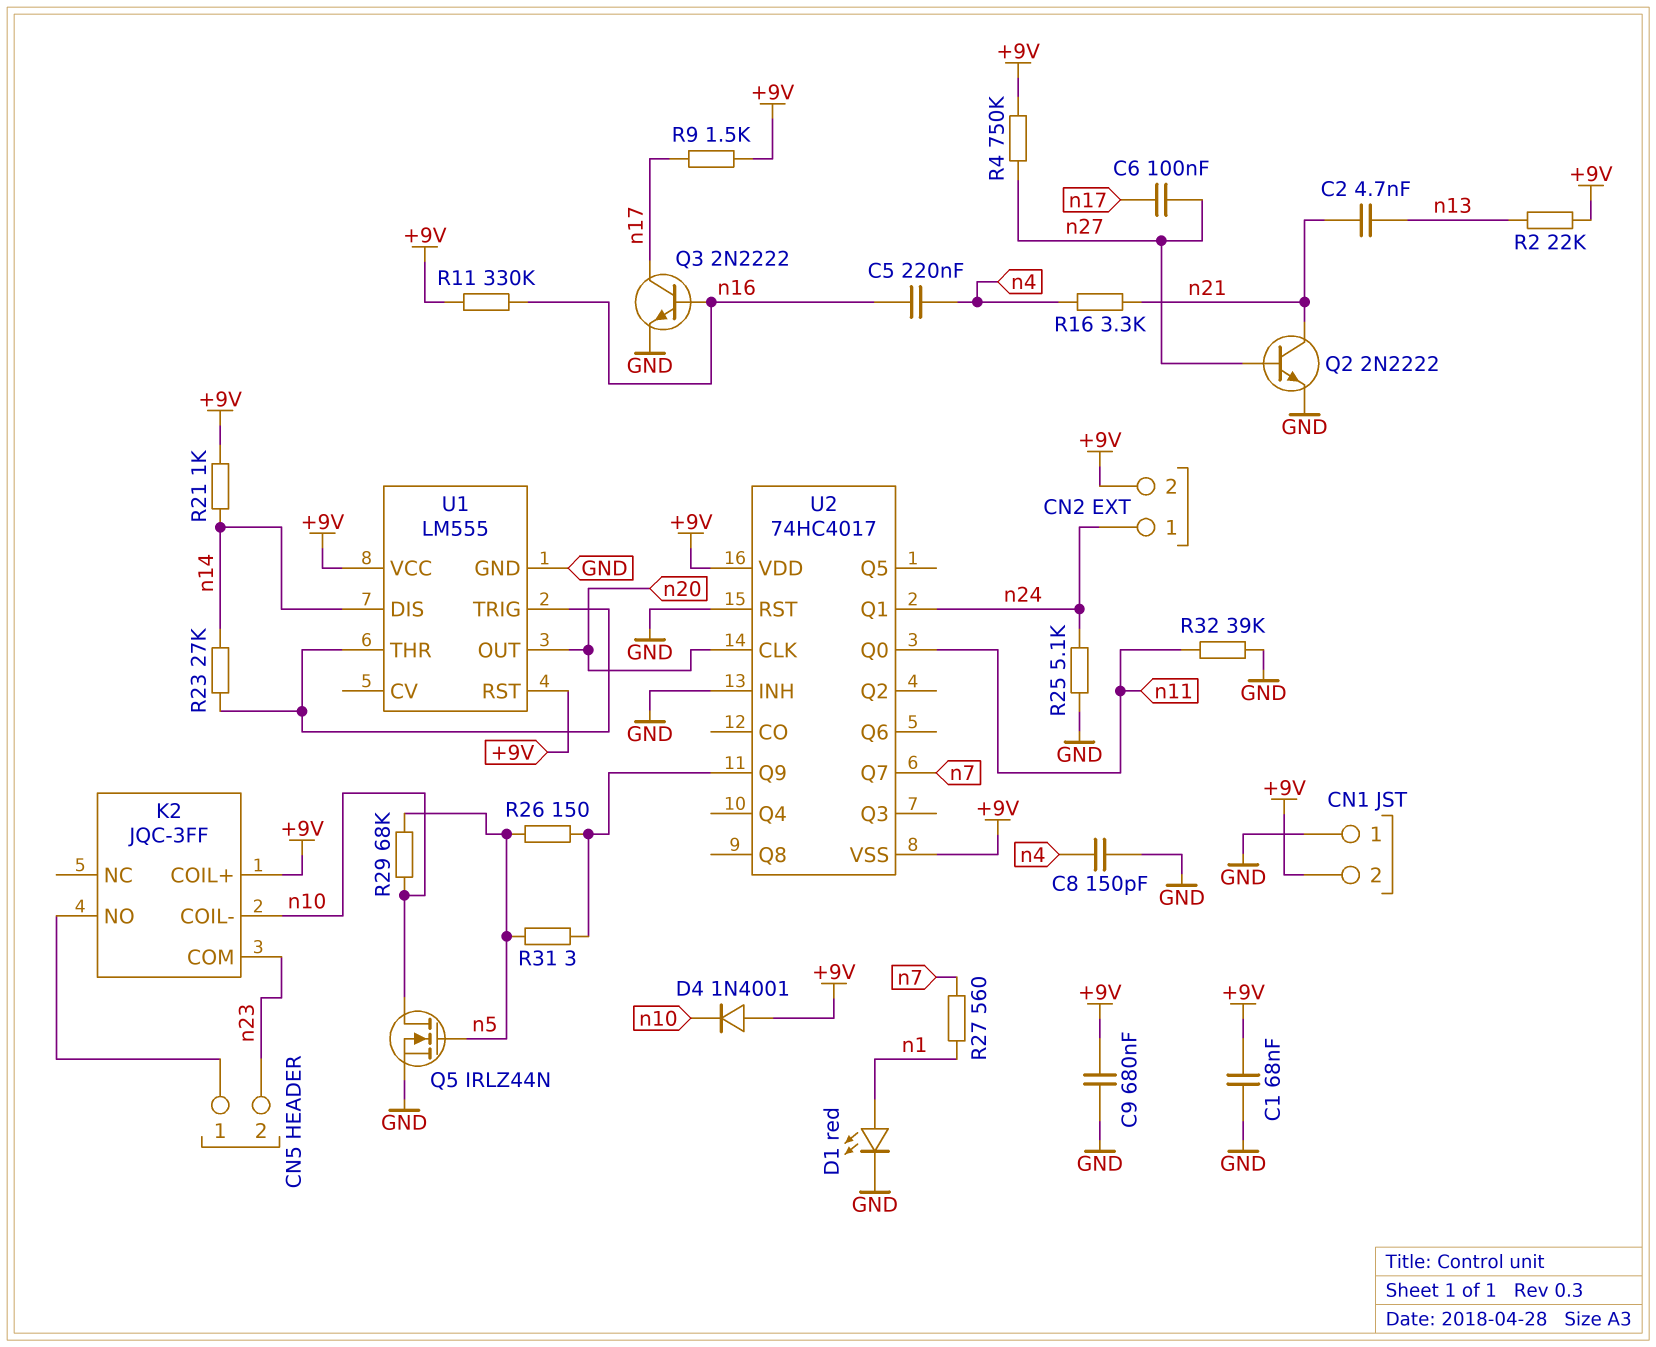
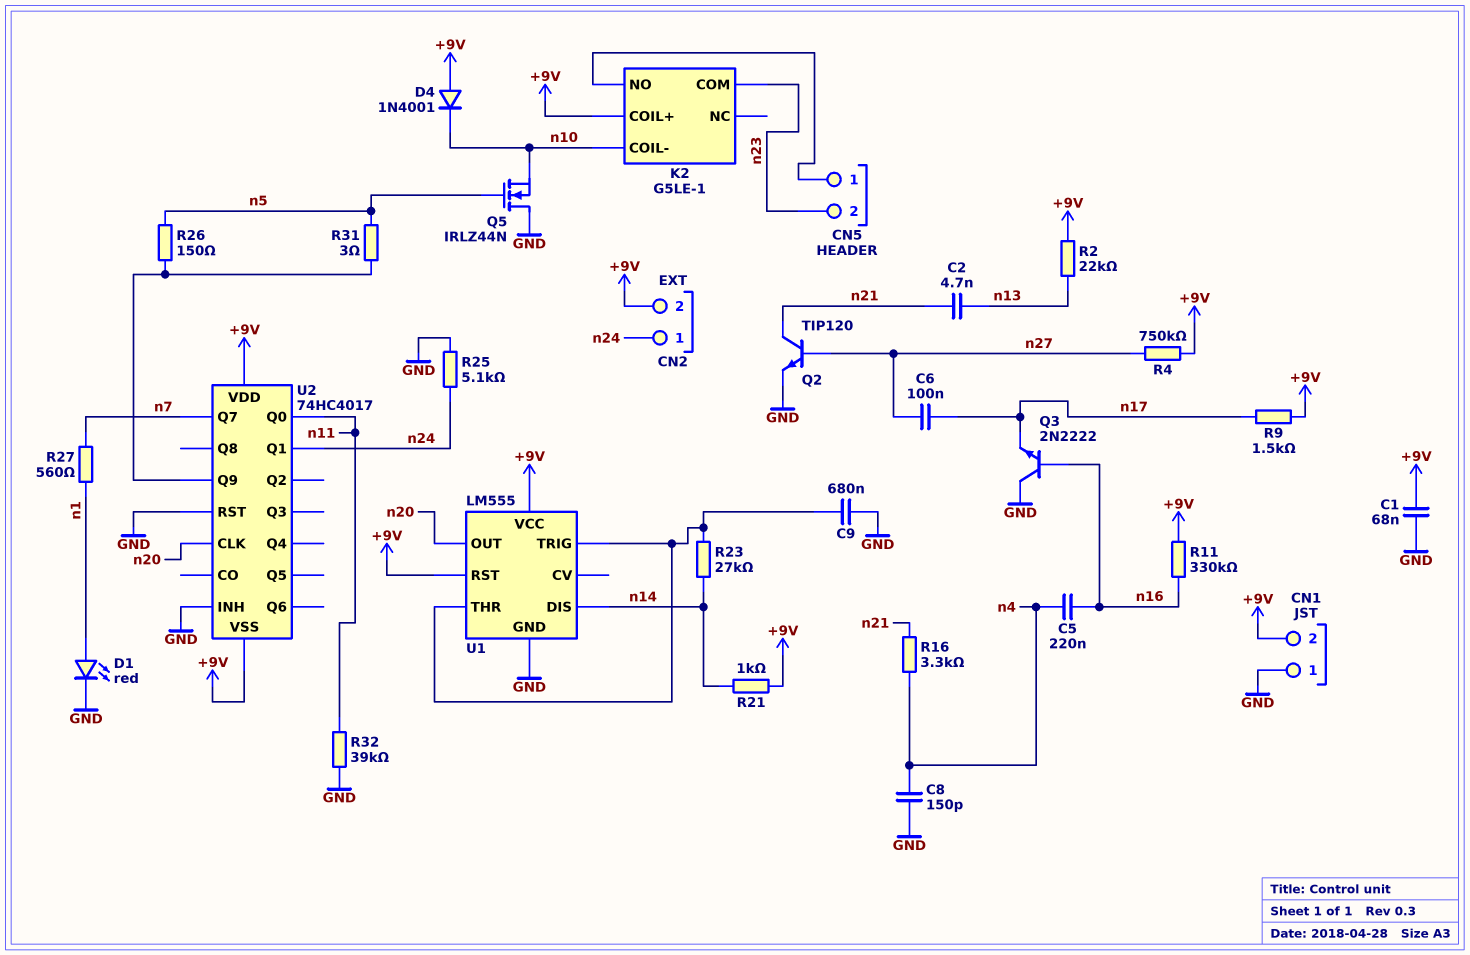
C9: 680nF (+9V, GND) -> 680nF (GND, U1/THR)
K2: JQC-3FF -> G5LE-1
Q2: NPN 2N2222 (B n27, C n21, E GND) -> NPN TIP120 (B n27, C n21, E GND)
Q3: NPN 2N2222 (B n16, C n17, E GND) -> NPN 2N2222 (B n16, C GND, E n17)
Q5: NMOS IRLZ44N (G n5, D n10, S GND) -> NMOS IRLZ44N (G n5, D GND, S n10)
R29: 68k (n5, n10) -> none

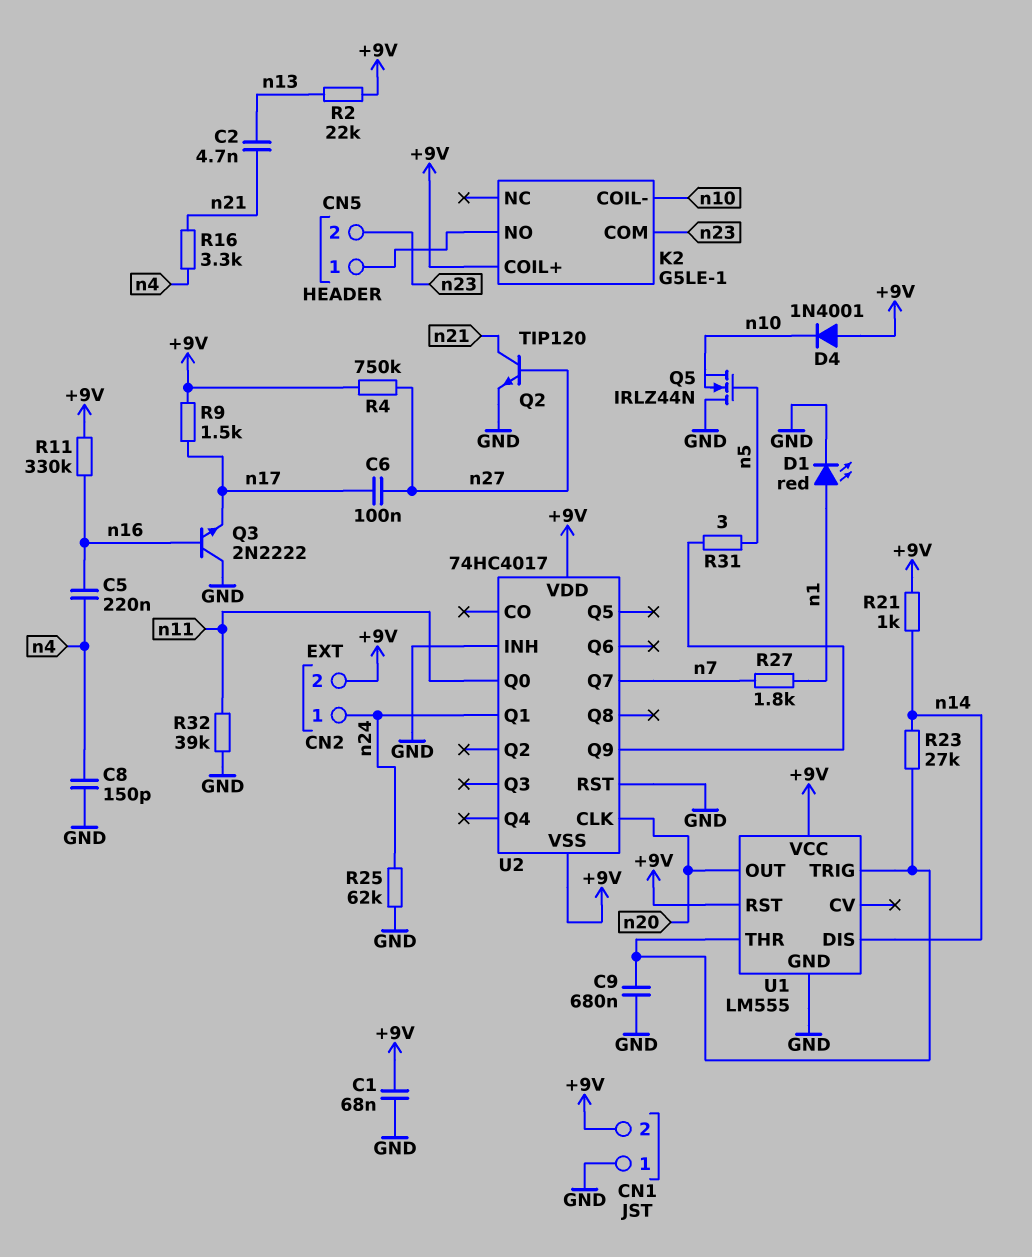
R25: 5.1k (GND, n24) -> 62k (GND, n24)
R26: 150 (U2/Q9, n5) -> none
R27: 560 (n1, n7) -> 1.8k (n1, n7)

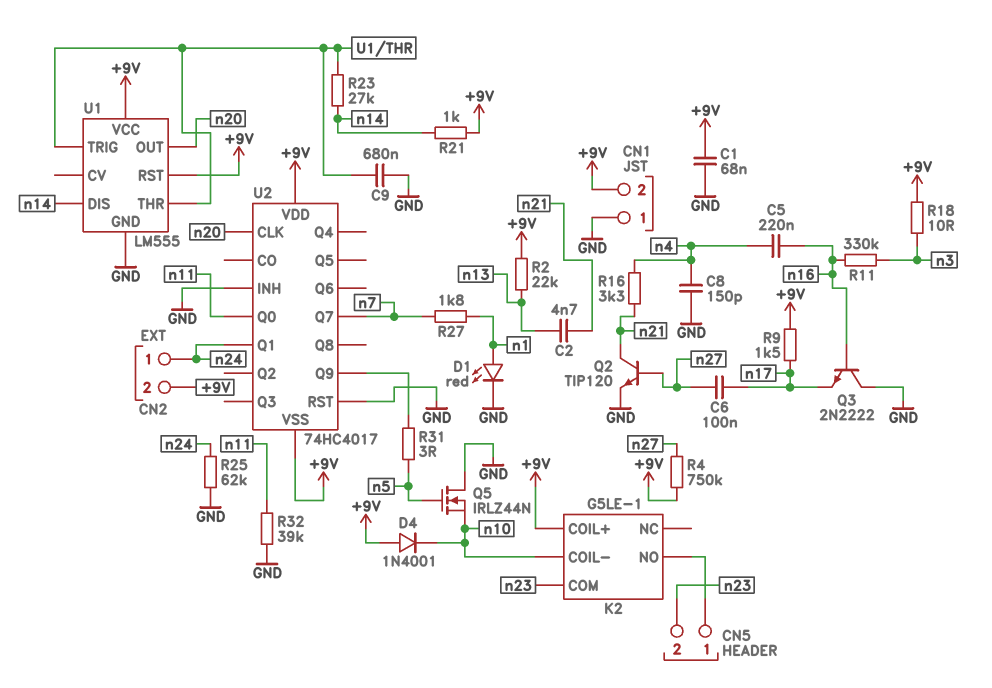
R11: 330k (+9V, n16) -> 330k (n3, n16)
R18: none -> 10 (+9V, n3)

